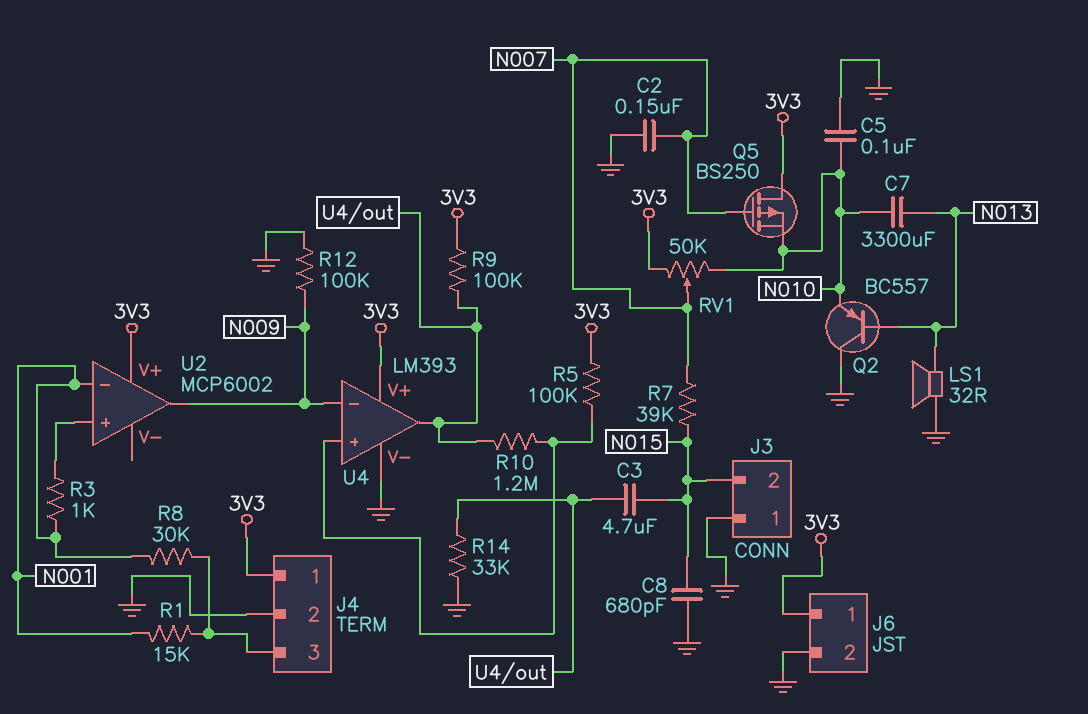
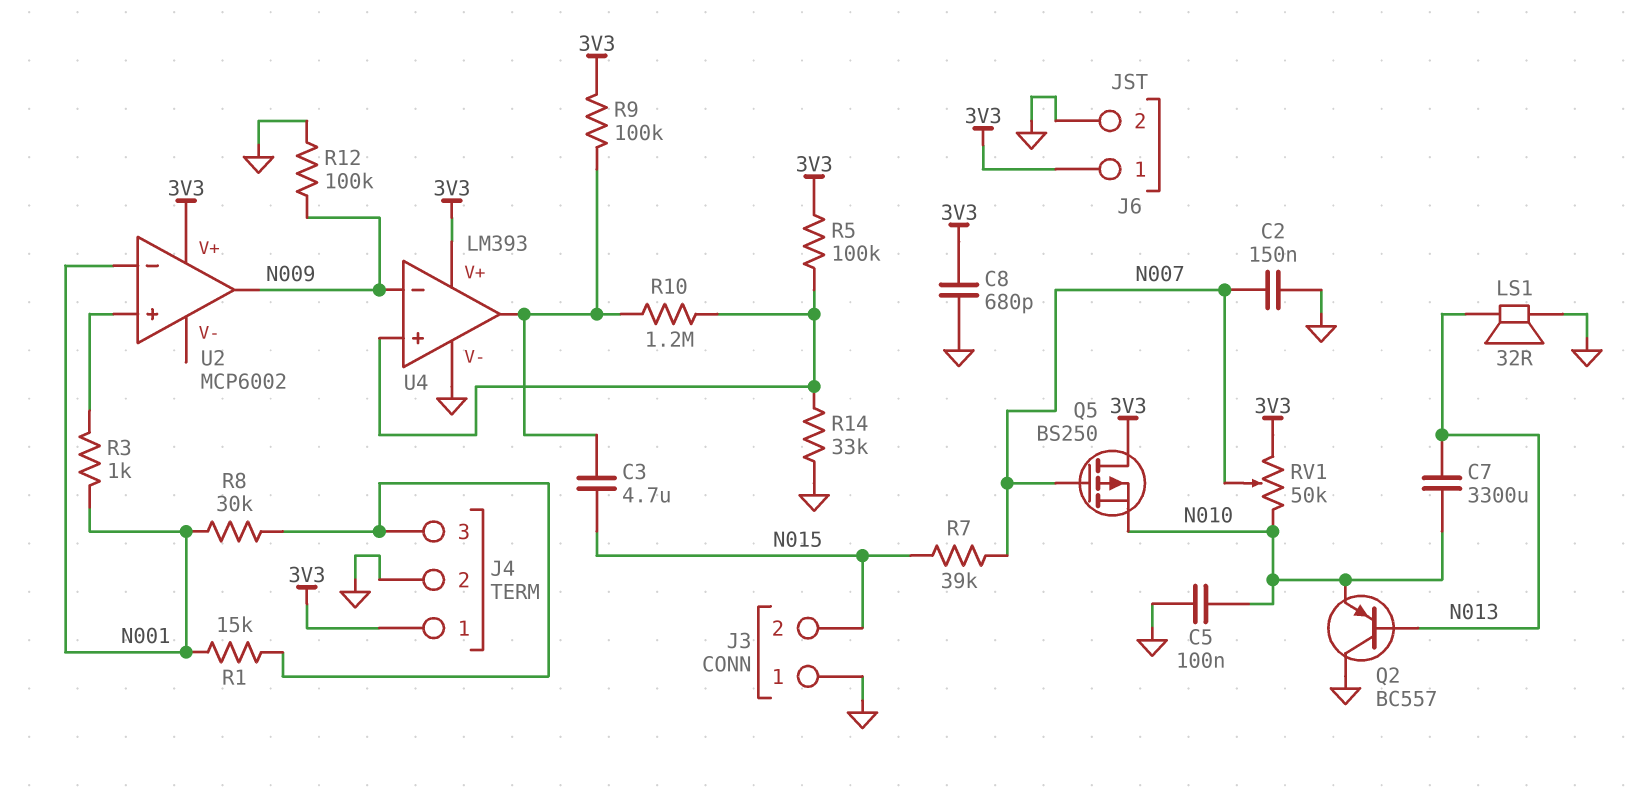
C8: 680pF (GND, N015) -> 680pF (3V3, GND)
R14: 33k (GND, U4/out) -> 33k (GND, U4/in+)

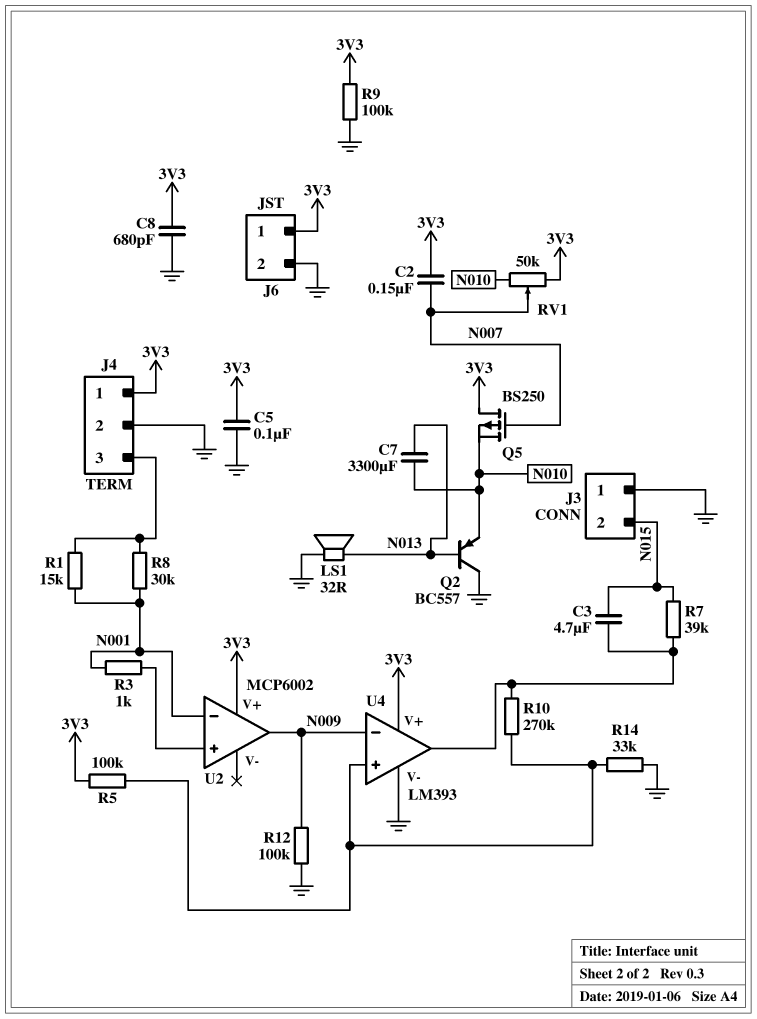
C2: 150nF (GND, N007) -> 150nF (3V3, N007)
C5: 100nF (GND, N010) -> 100nF (3V3, GND)
R7: 39k (N007, N015) -> 39k (N015, U4/out)
R9: 100k (3V3, U4/out) -> 100k (3V3, GND)
R10: 1.2M (U4/in+, U4/out) -> 270k (U4/in+, U4/out)

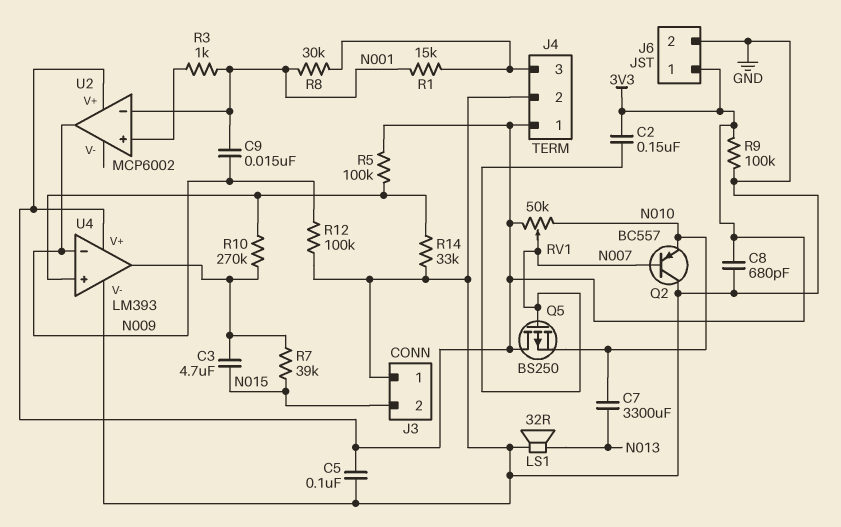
C9: none -> 15nF (N001, N009)
Q2: PNP BC557 (B N013, C GND, E N010) -> PNP BC557 (B N007, C GND, E N010)

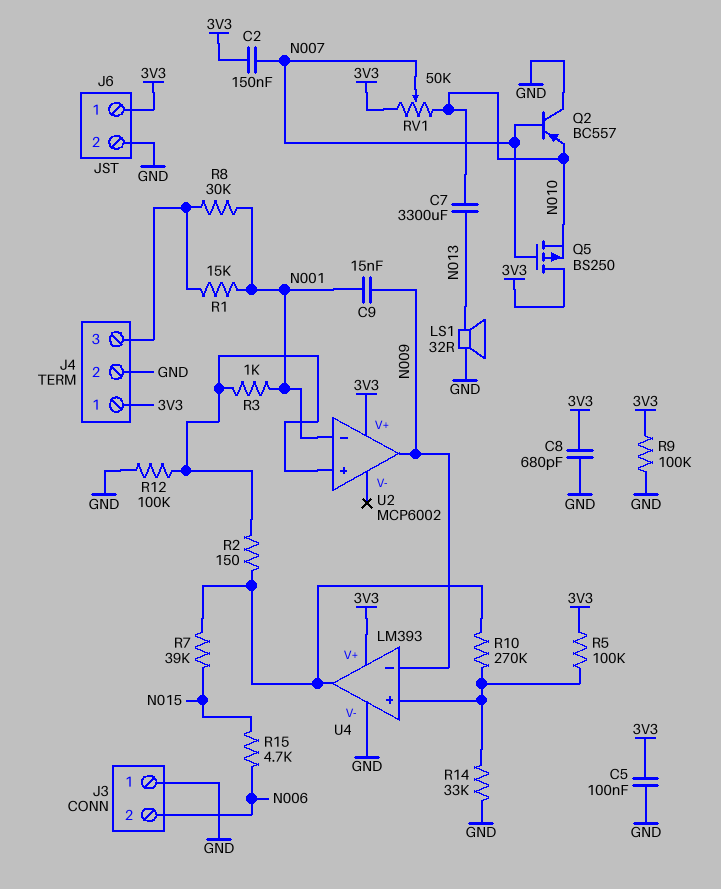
C3: 4.7uF (N015, U4/out) -> none
J3 pin 2: N015 -> N006
R2: none -> 150 (U2/in+, U4/out)
R12: 100k (GND, N009) -> 100k (GND, U2/in+)
R15: none -> 4.7k (N006, N015)

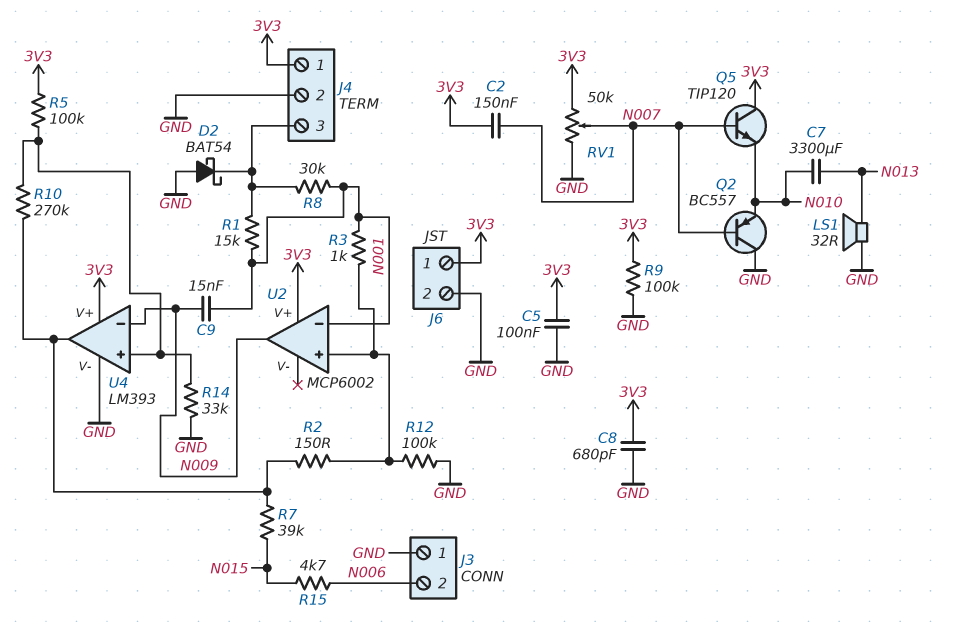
D2: none -> schottky BAT54 (A GND, K J4/3)
Q5: PMOS BS250 (G N007, D 3V3, S N010) -> NPN TIP120 (B N007, C 3V3, E N010)
RV1: 50k (3V3, N010, wiper N007) -> 50k (3V3, GND, wiper N007)

